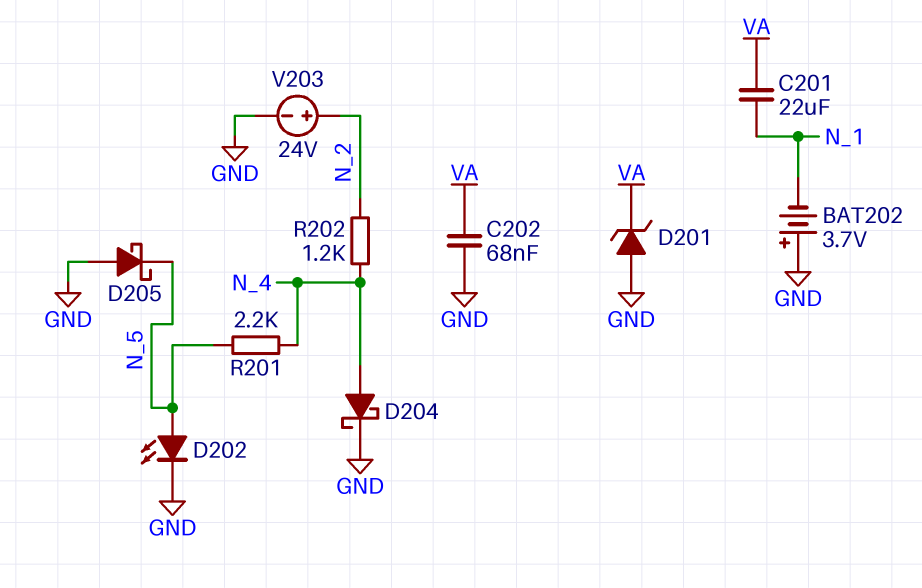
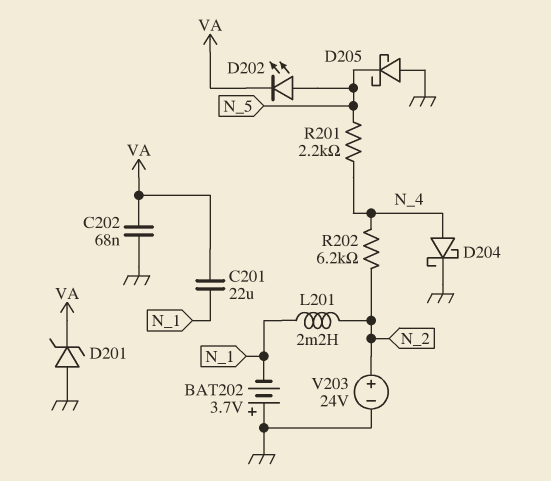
D202: LED (A N_5, K GND) -> LED (A N_5, K VA)
L201: none -> 2.2mH (N_1, N_2)
R202: 1.2k (N_2, N_4) -> 6.2k (N_2, N_4)

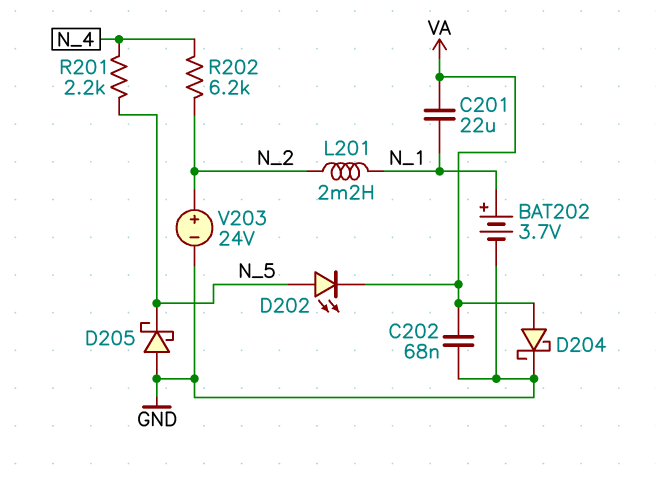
BAT202: 3.7V (plus GND, minus N_1) -> 3.7V (plus N_1, minus GND)
D201: zener (A GND, K VA) -> none
D204: schottky (A N_4, K GND) -> schottky (A VA, K GND)

